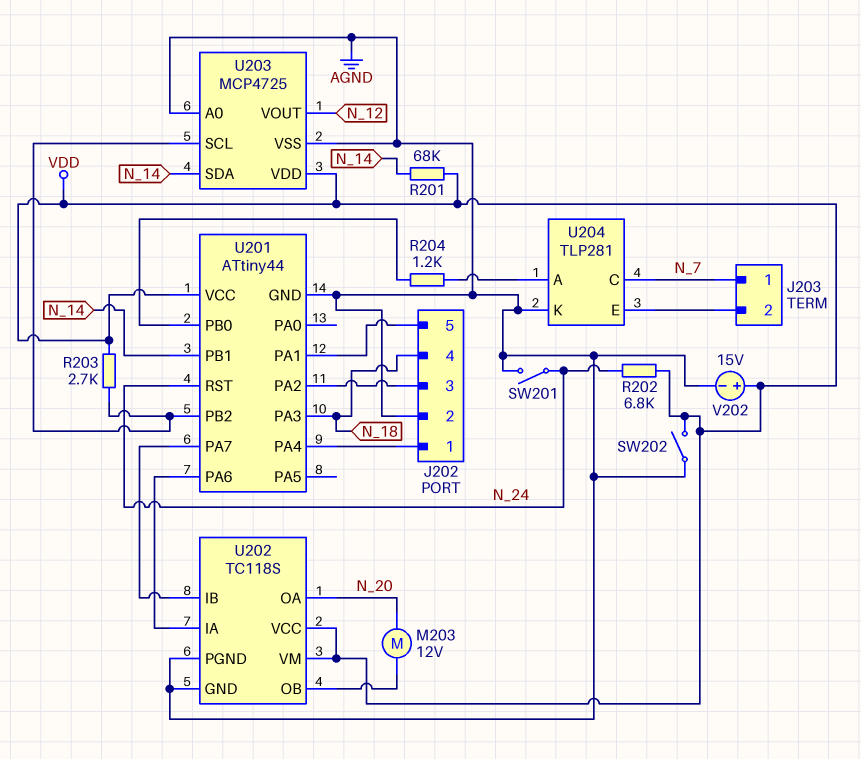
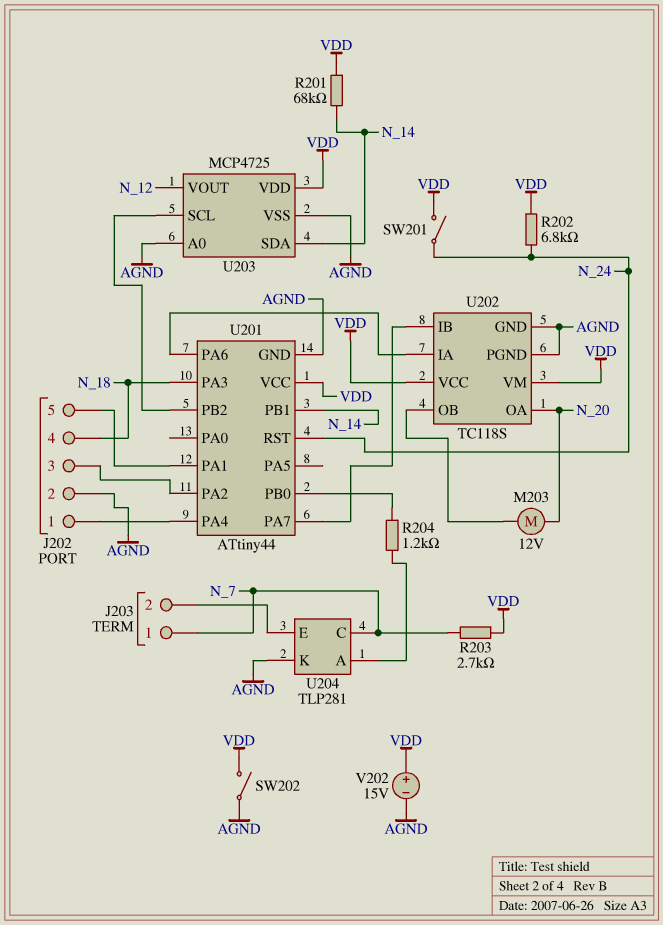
R203: 2.7k (U201/PB2, VDD) -> 2.7k (N_7, VDD)
SW201: switch (AGND, N_24) -> switch (N_24, VDD)

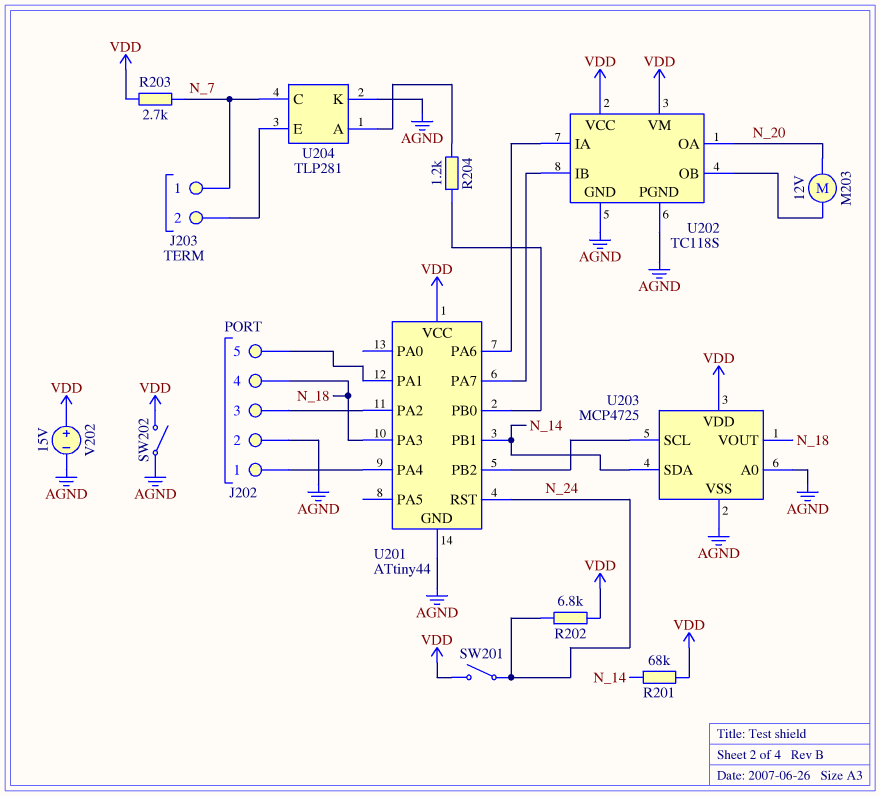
U203 pin VOUT: N_12 -> N_18

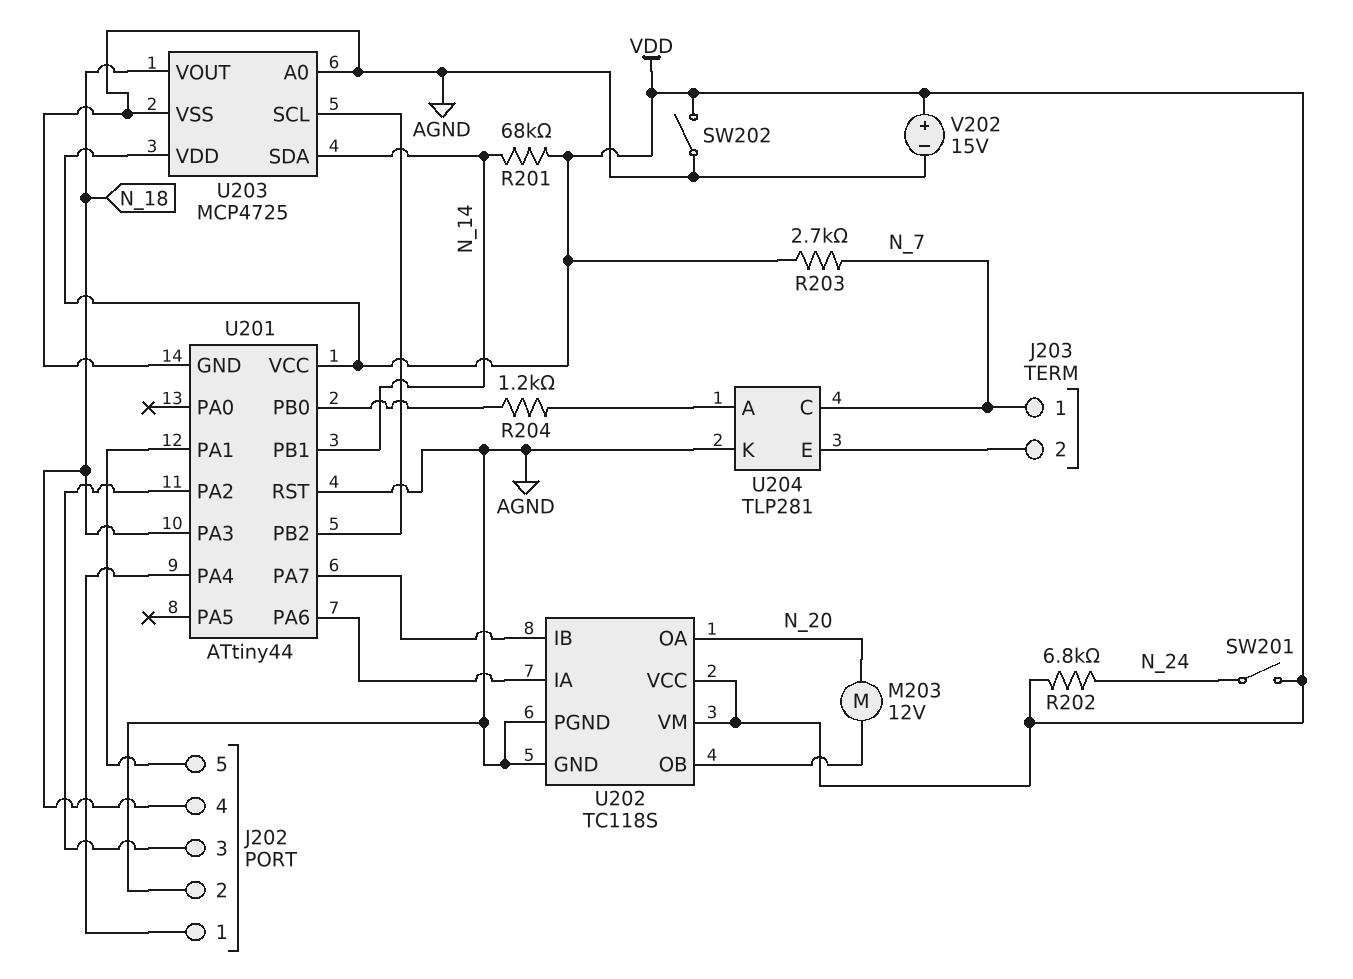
U201 pin RST: N_24 -> AGND

